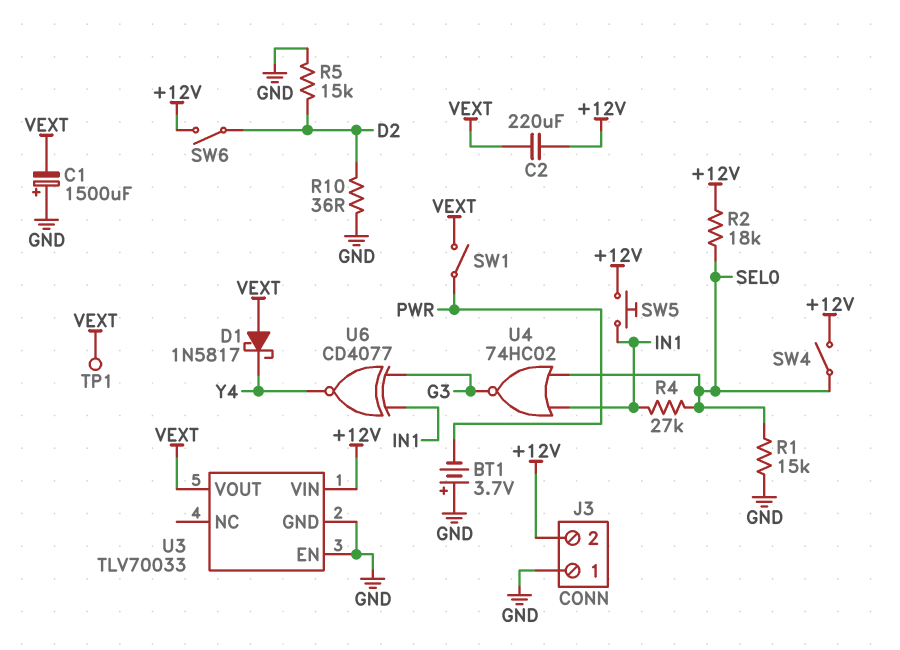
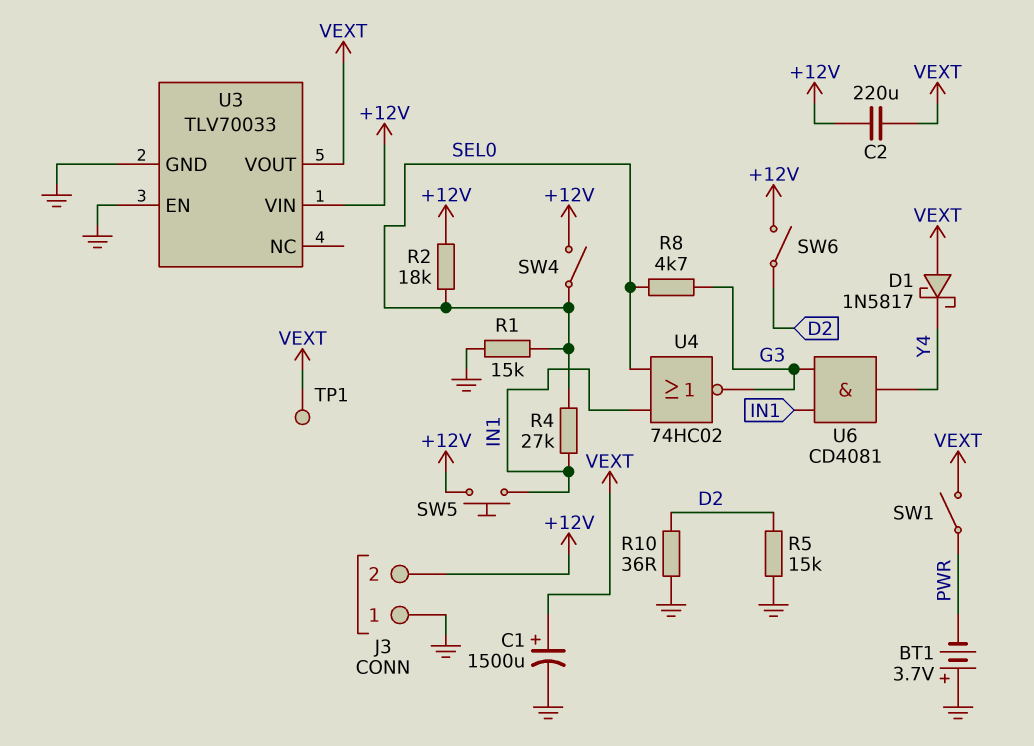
C1: 1500uF (plus GND, minus VEXT) -> 1500uF (plus VEXT, minus GND)
R8: none -> 4.7k (G3, SEL0)
U6: XNOR CD4077 (in G3, in IN1, out Y4) -> AND CD4081 (in G3, in IN1, out Y4)

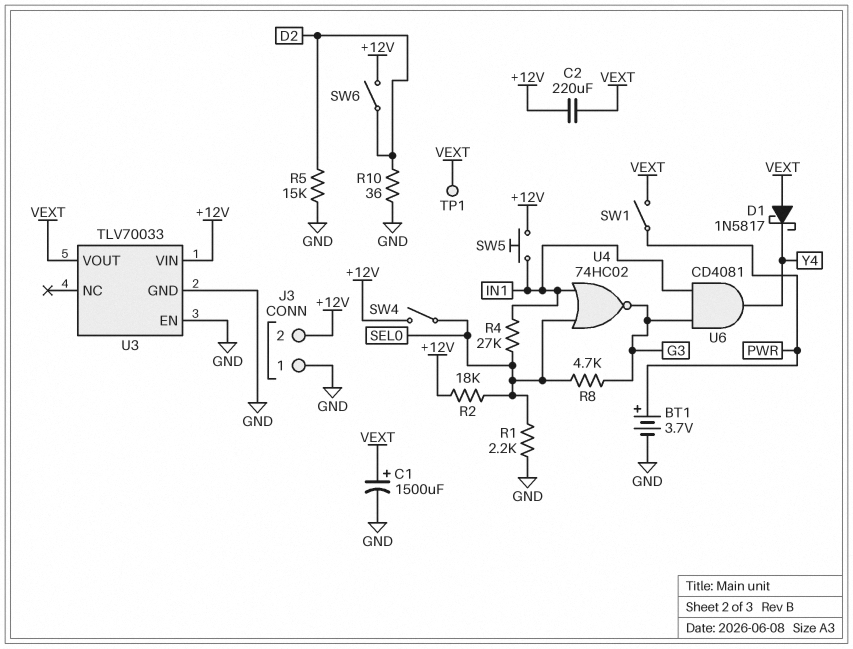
BT1: 3.7V (plus GND, minus PWR) -> 3.7V (plus PWR, minus GND)
R1: 15k (GND, SEL0) -> 2.2k (GND, SEL0)

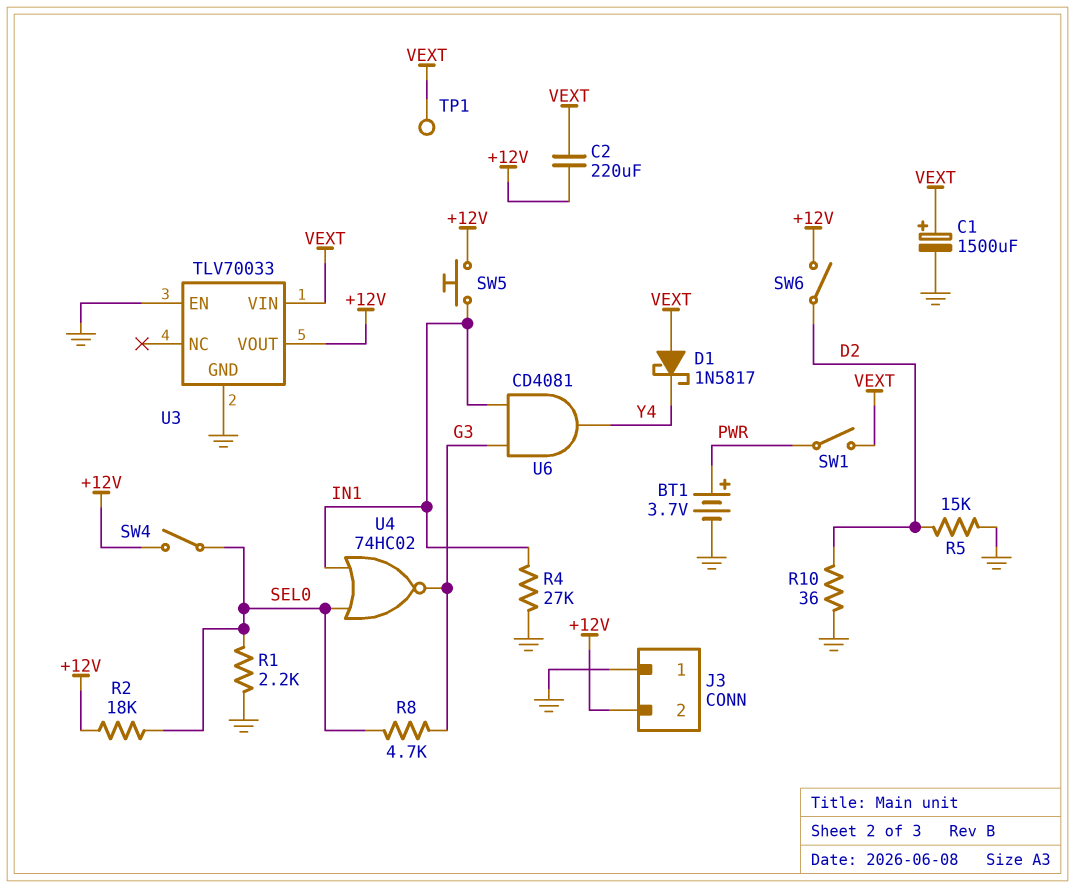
R4: 27k (IN1, SEL0) -> 27k (GND, IN1)
U3 pin VIN: +12V -> VEXT
U3 pin VOUT: VEXT -> +12V

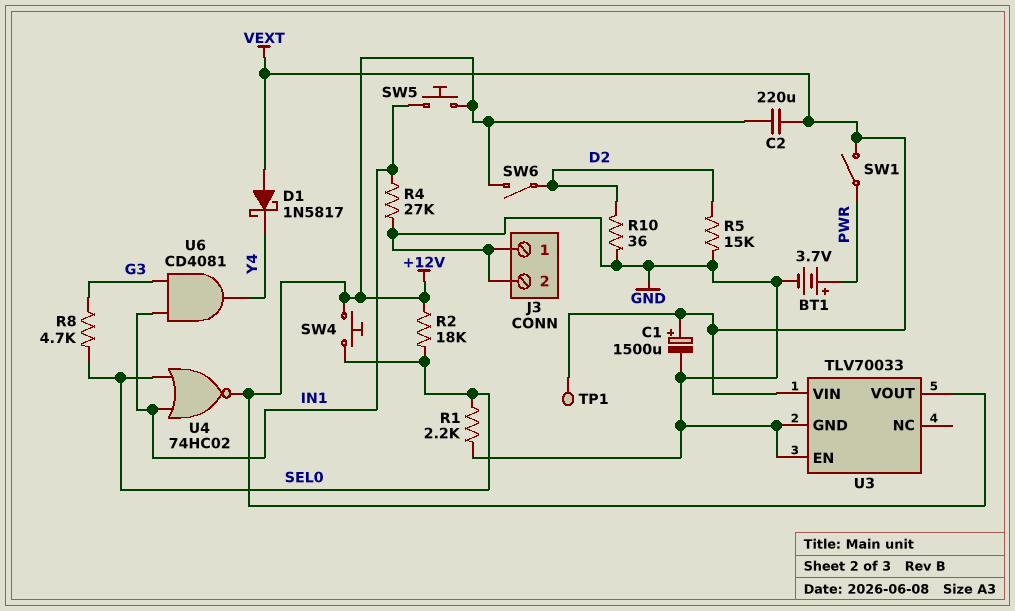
J3 pin 2: +12V -> GND
SW4: switch (+12V, SEL0) -> button (+12V, SEL0)
U4: NOR 74HC02 (in IN1, in SEL0, out G3) -> NOR 74HC02 (in IN1, in SEL0, out +12V)

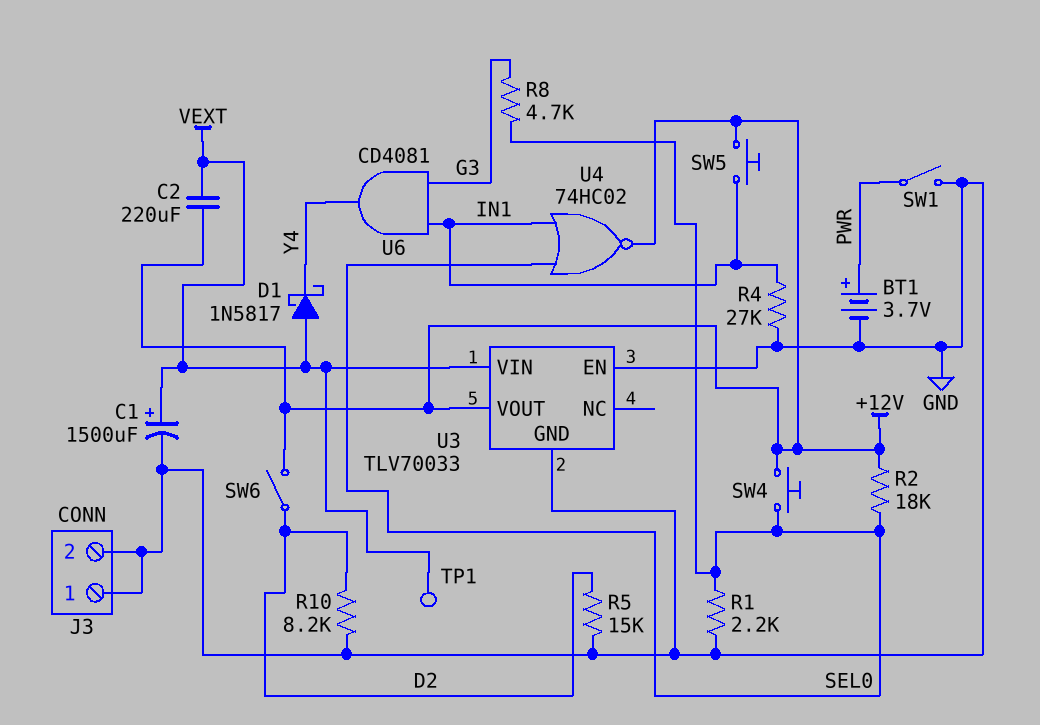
R10: 36 (D2, GND) -> 8.2k (D2, GND)
SW1: switch (PWR, VEXT) -> switch (GND, PWR)

